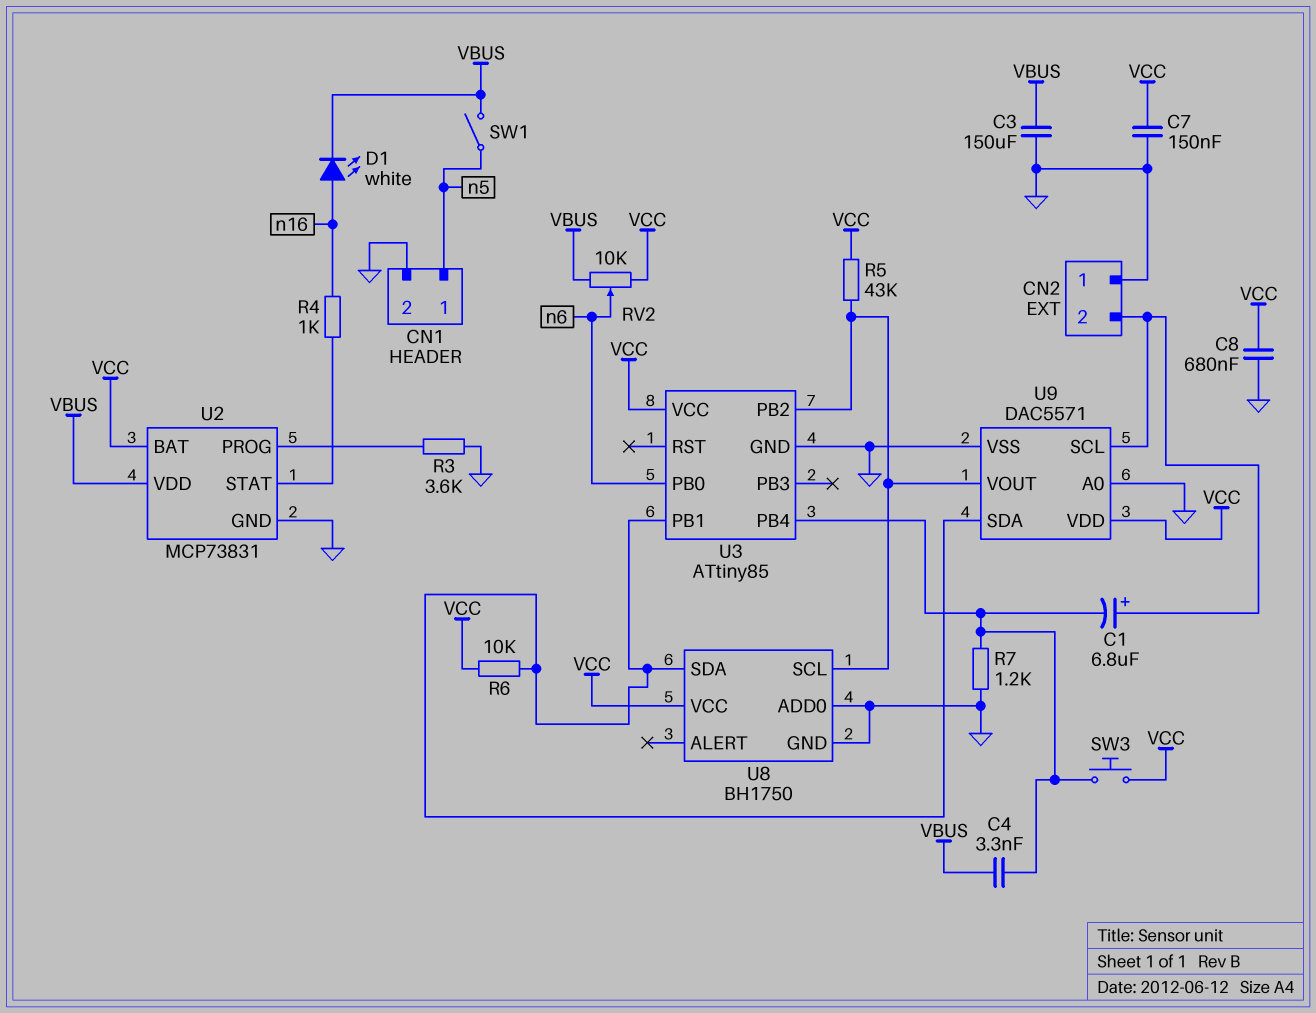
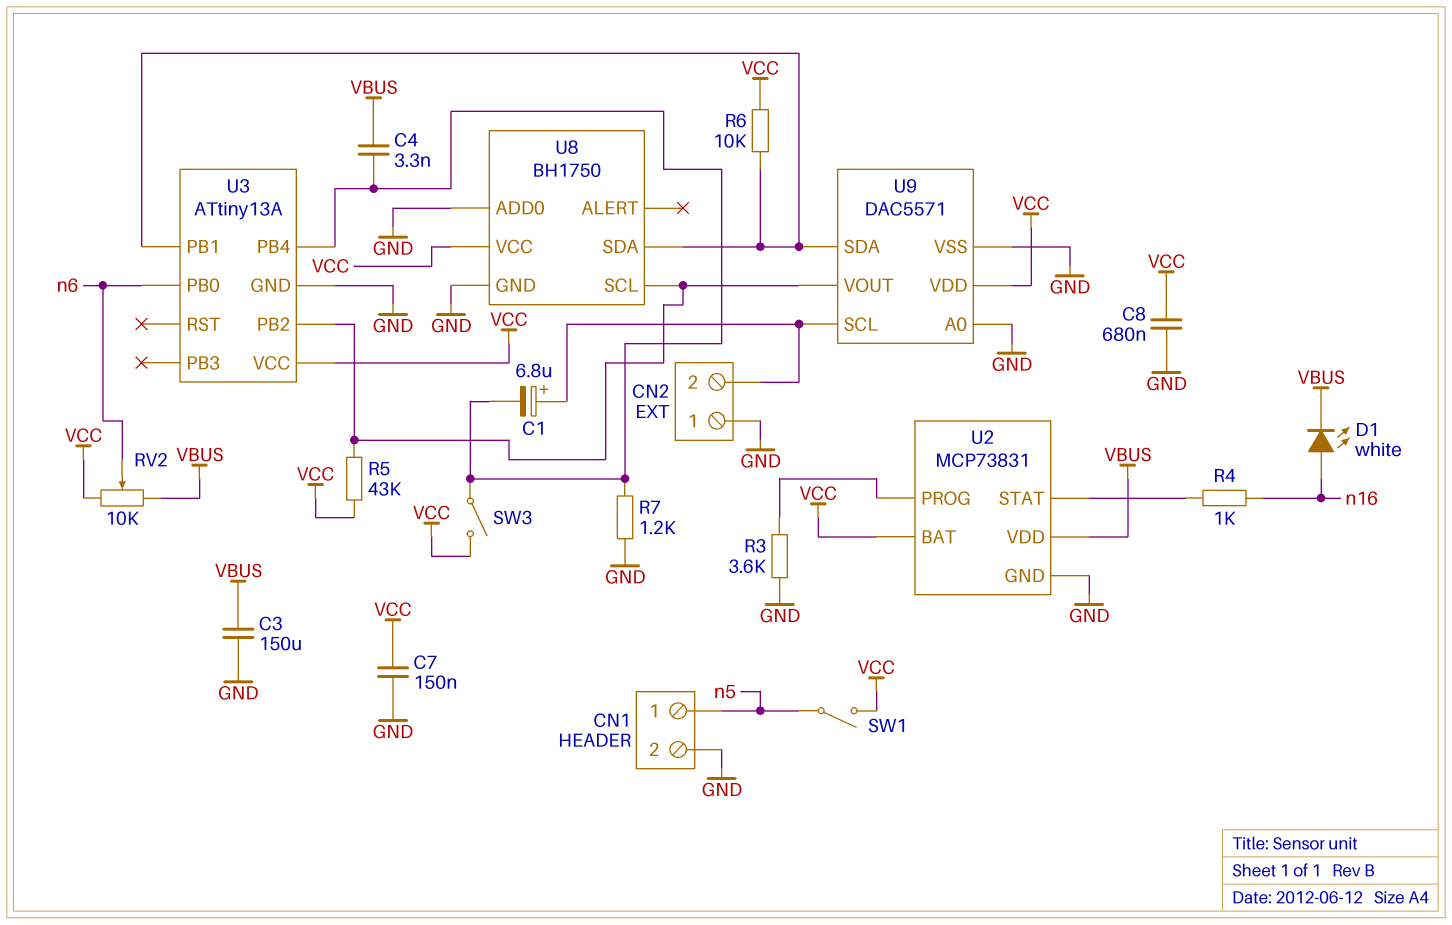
SW1: switch (VBUS, n5) -> switch (VCC, n5)
SW3: button (U3/PB4, VCC) -> switch (U3/PB4, VCC)
U3: ATtiny85 -> ATtiny13A

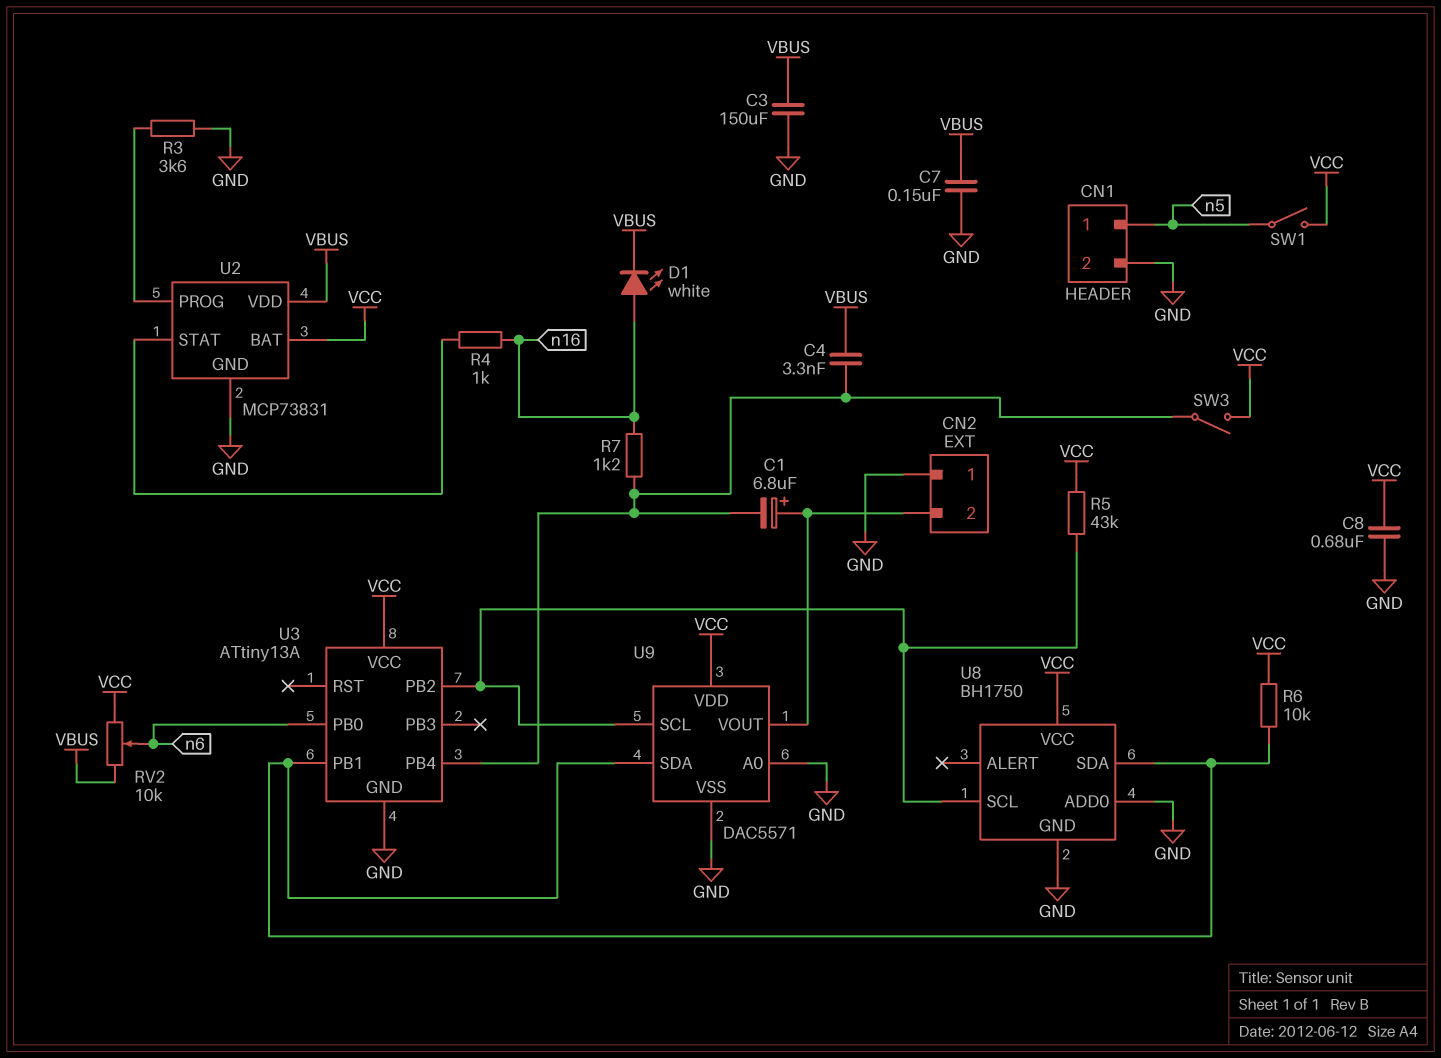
C7: 150nF (GND, VCC) -> 150nF (GND, VBUS)
R7: 1.2k (GND, U3/PB4) -> 1.2k (U3/PB4, n16)
U9 pin SCL: CN2/2 -> U3/PB2
U9 pin VOUT: U3/PB2 -> CN2/2

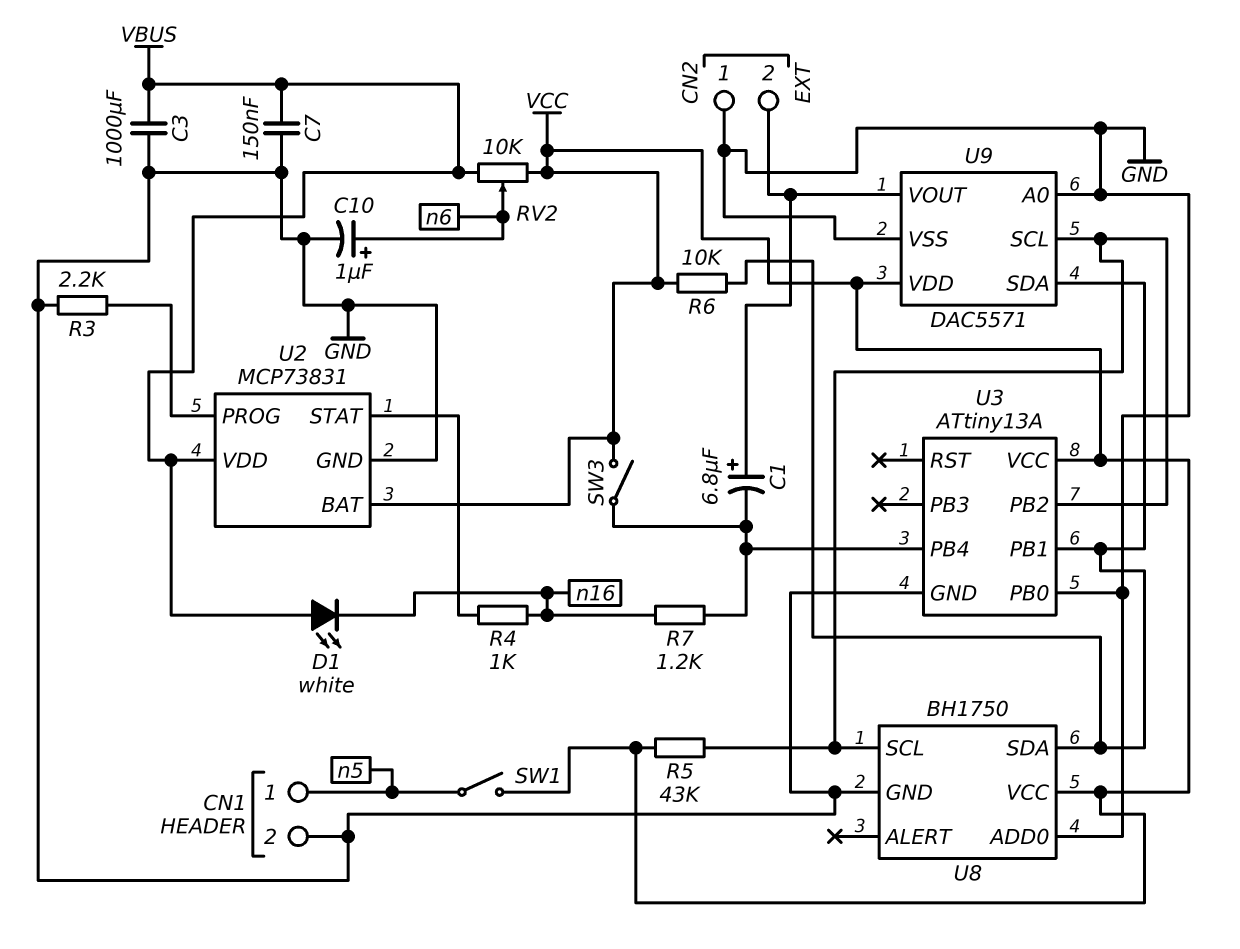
C3: 150uF (GND, VBUS) -> 1000uF (GND, VBUS)
C4: 3.3nF (U3/PB4, VBUS) -> none
C8: 680nF (GND, VCC) -> none
C10: none -> 1uF (plus n6, minus GND)
D1: LED white (A n16, K VBUS) -> LED white (A VBUS, K n16)
R3: 3.6k (GND, U2/PROG) -> 2.2k (GND, U2/PROG)
U3 pin PB0: n6 -> GND

